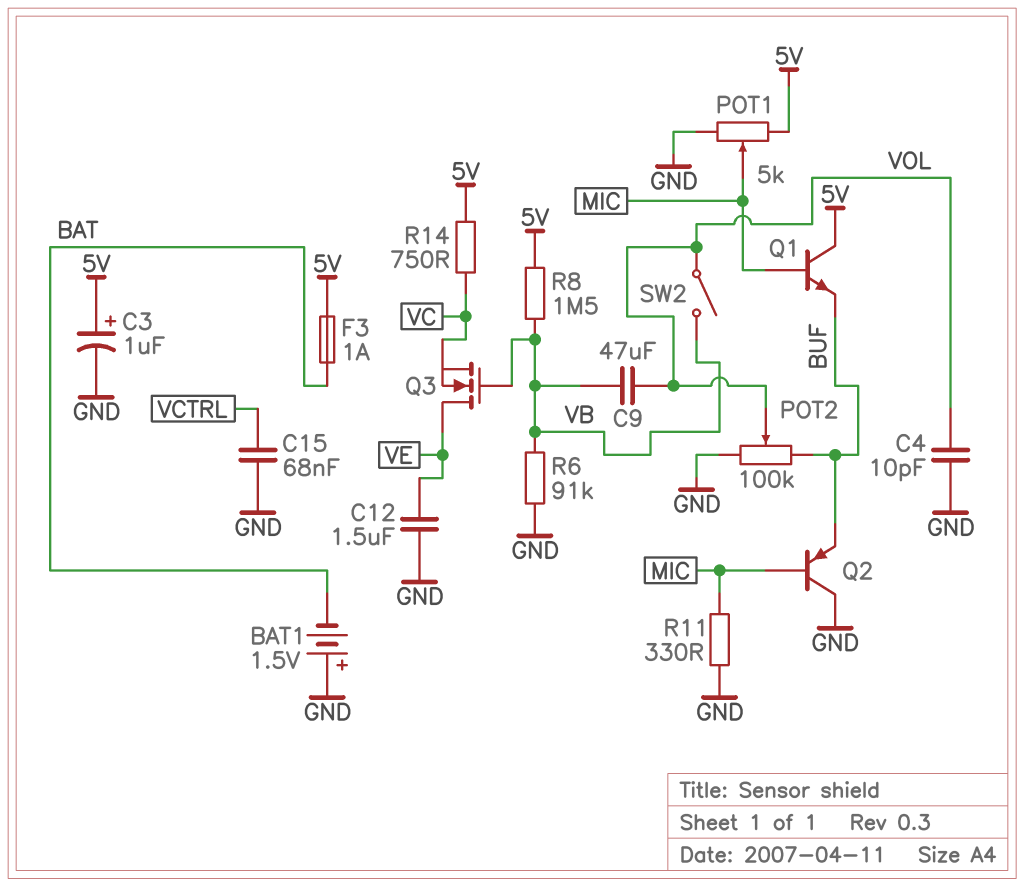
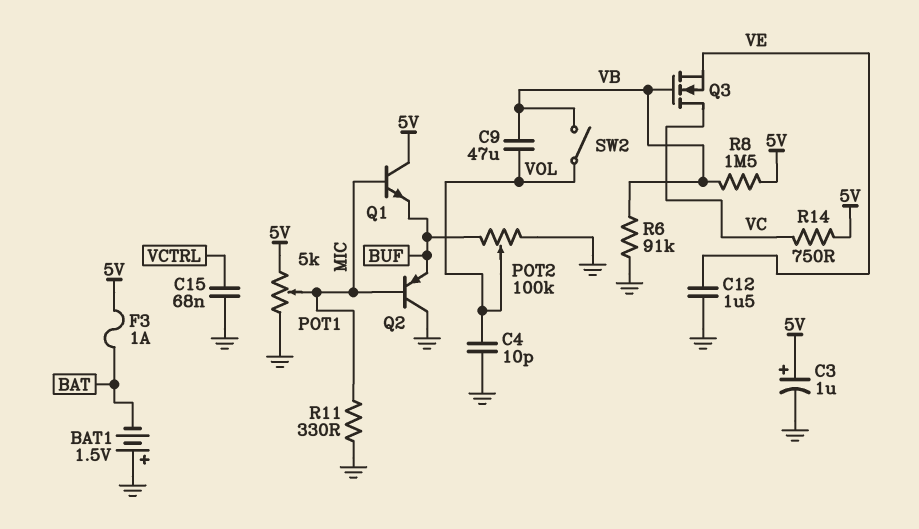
Q3: NMOS (G VB, D VE, S VC) -> NMOS (G VB, D VC, S VE)

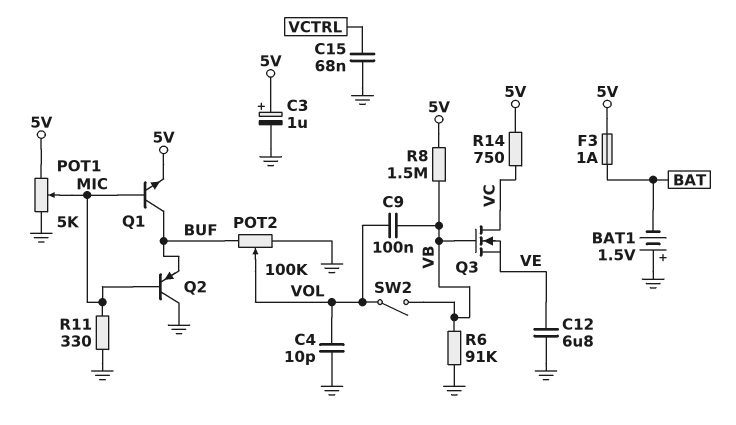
C9: 47uF (VB, VOL) -> 100nF (VB, VOL)
C12: 1.5uF (GND, VE) -> 6.8uF (GND, VE)
Q1: NPN (B MIC, C 5V, E BUF) -> NPN (B MIC, C BUF, E 5V)

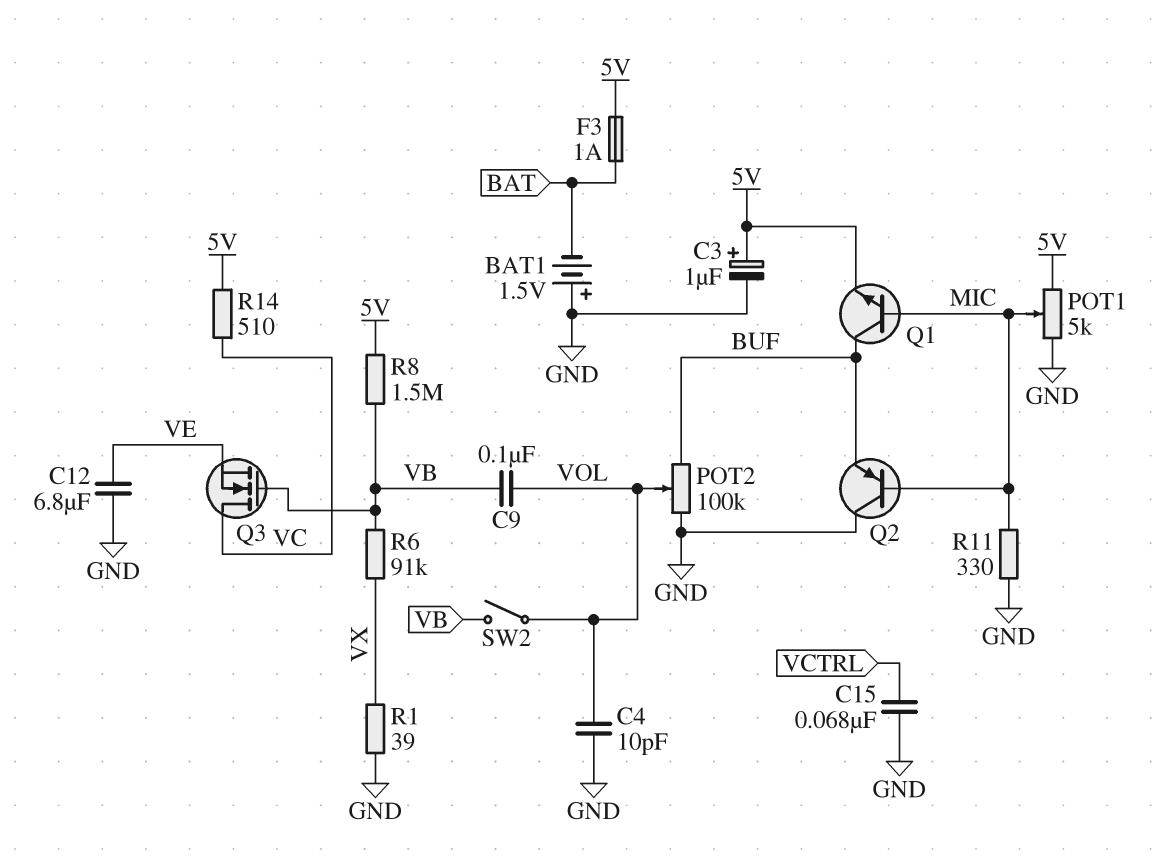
R1: none -> 39 (GND, VX)
R6: 91k (GND, VB) -> 91k (VB, VX)
R14: 750 (5V, VC) -> 510 (5V, VC)

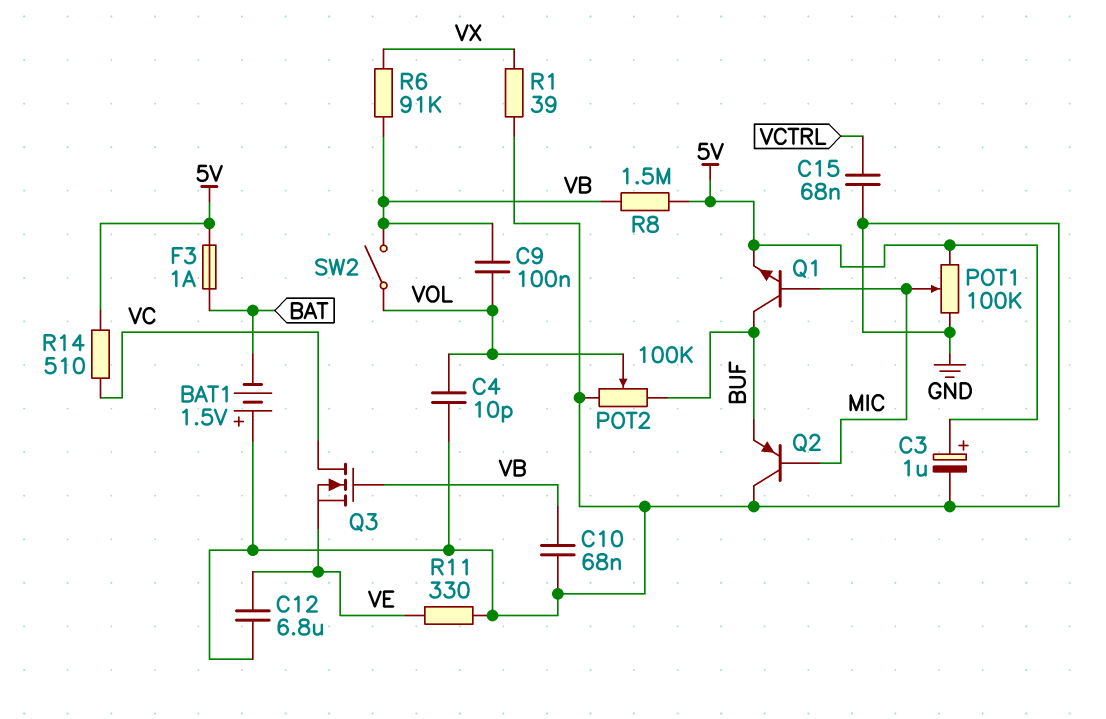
C10: none -> 68nF (GND, VB)
POT1: 5k (5V, GND, wiper MIC) -> 100k (5V, GND, wiper MIC)
R11: 330 (GND, MIC) -> 330 (GND, VE)

